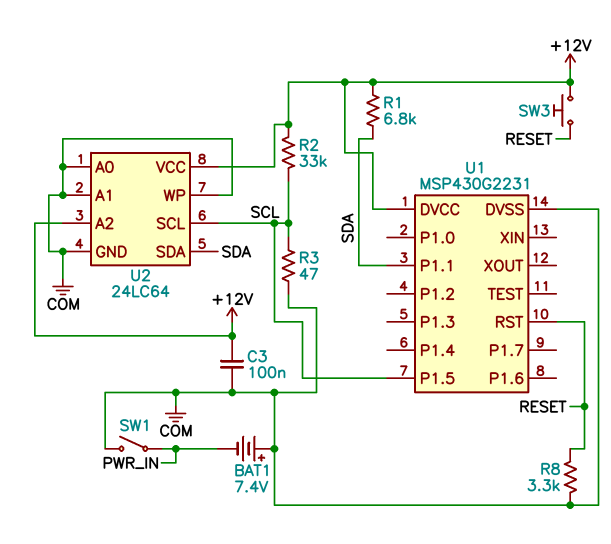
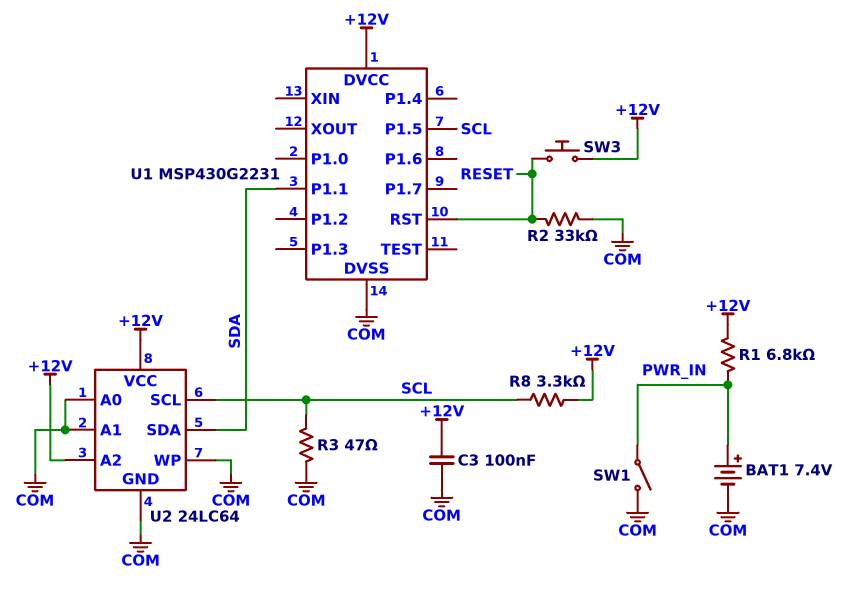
BAT1: 7.4V (plus COM, minus PWR_IN) -> 7.4V (plus PWR_IN, minus COM)
R1: 6.8k (+12V, SDA) -> 6.8k (+12V, PWR_IN)
R2: 33k (+12V, SCL) -> 33k (COM, RESET)
R8: 3.3k (COM, RESET) -> 3.3k (+12V, SCL)

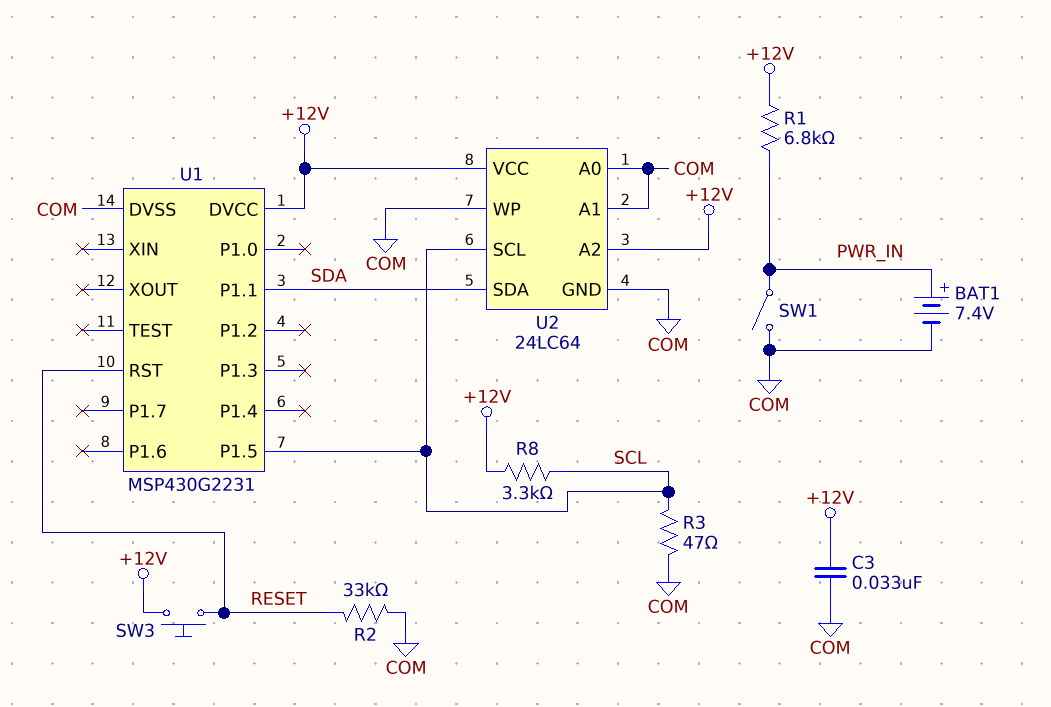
C3: 100nF (+12V, COM) -> 33nF (+12V, COM)

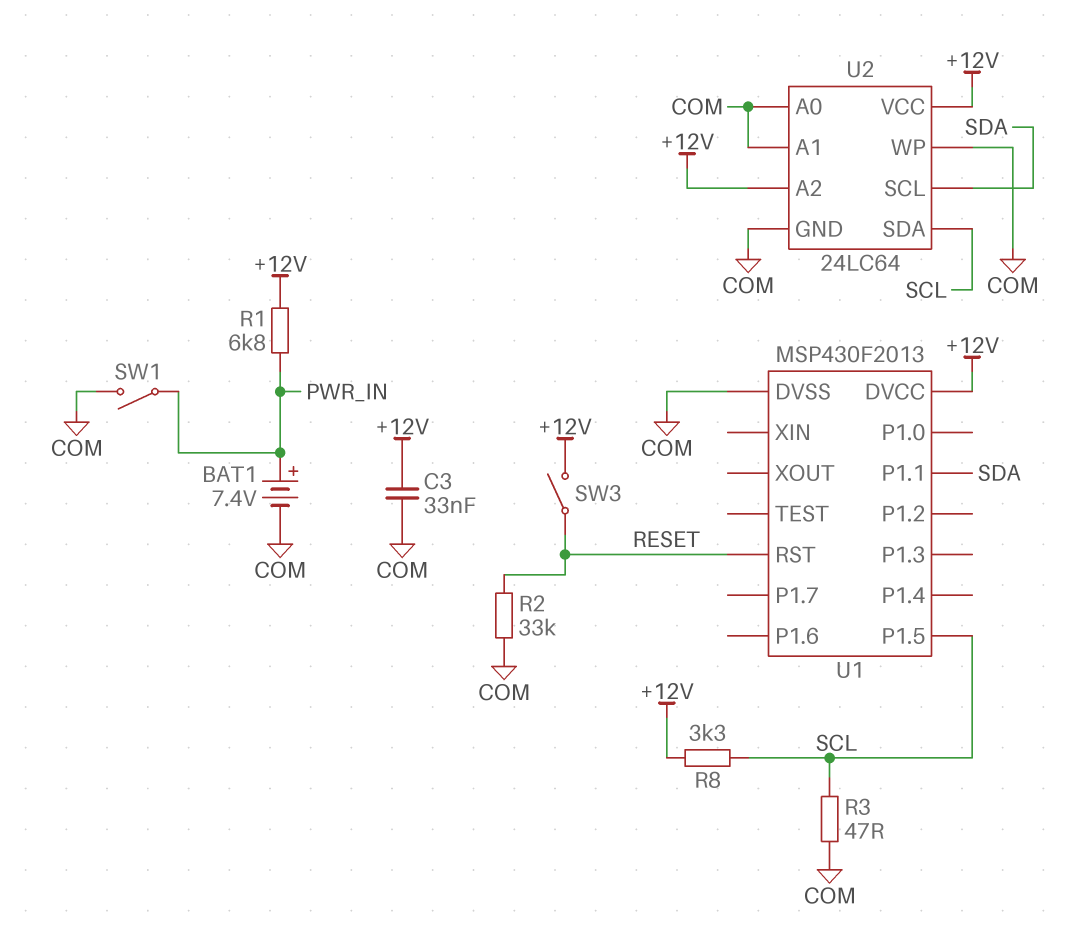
SW3: button (+12V, RESET) -> switch (+12V, RESET)
U1: MSP430G2231 -> MSP430F2013
U2 pin SCL: SCL -> SDA
U2 pin SDA: SDA -> SCL

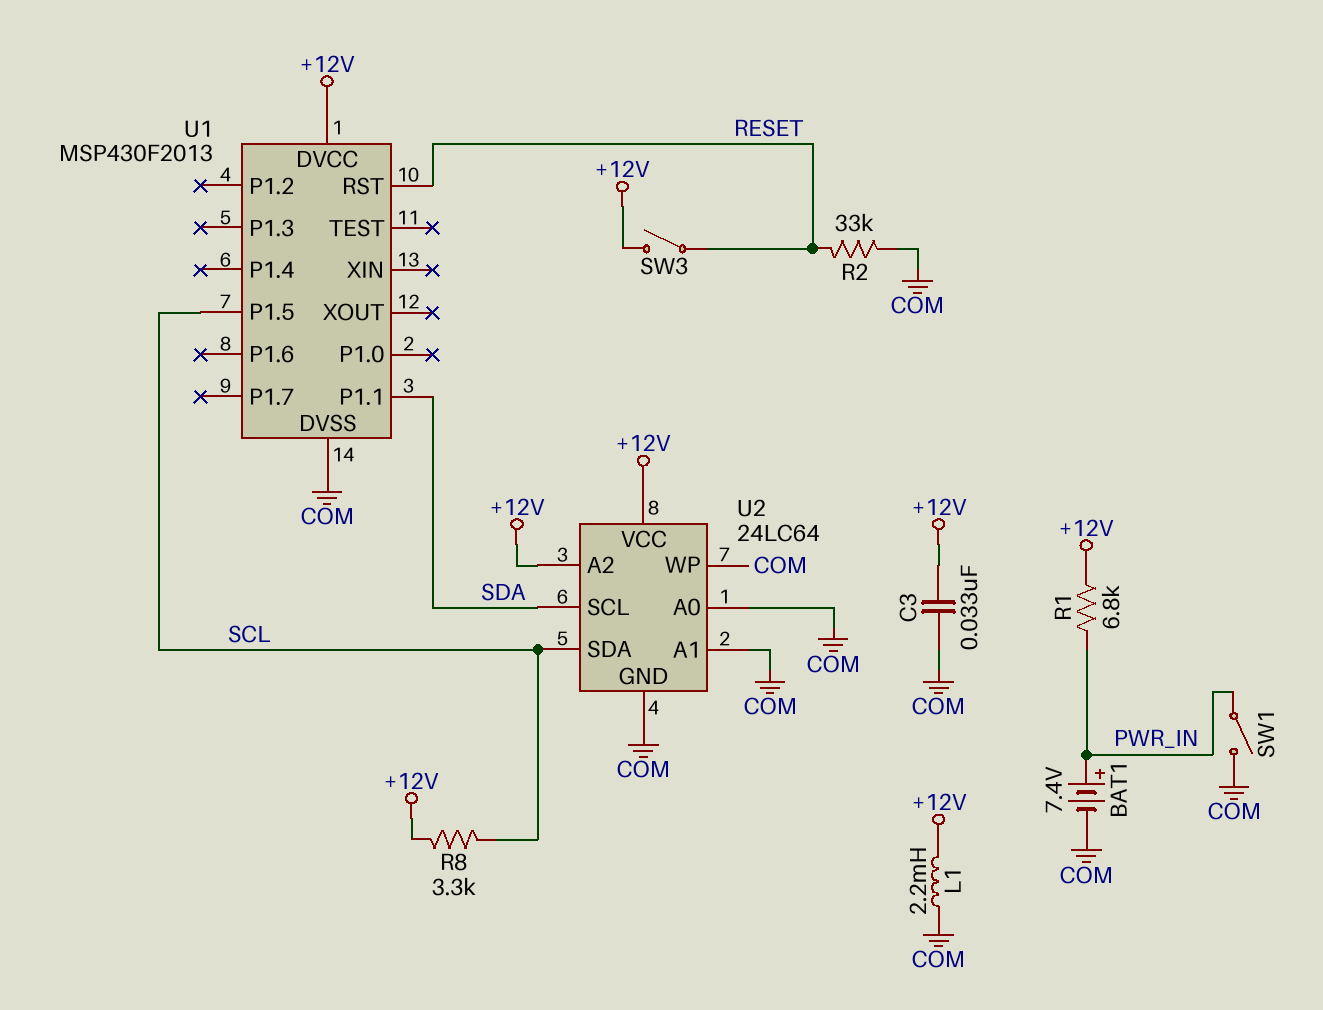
L1: none -> 2.2mH (+12V, COM)
R3: 47 (COM, SCL) -> none

